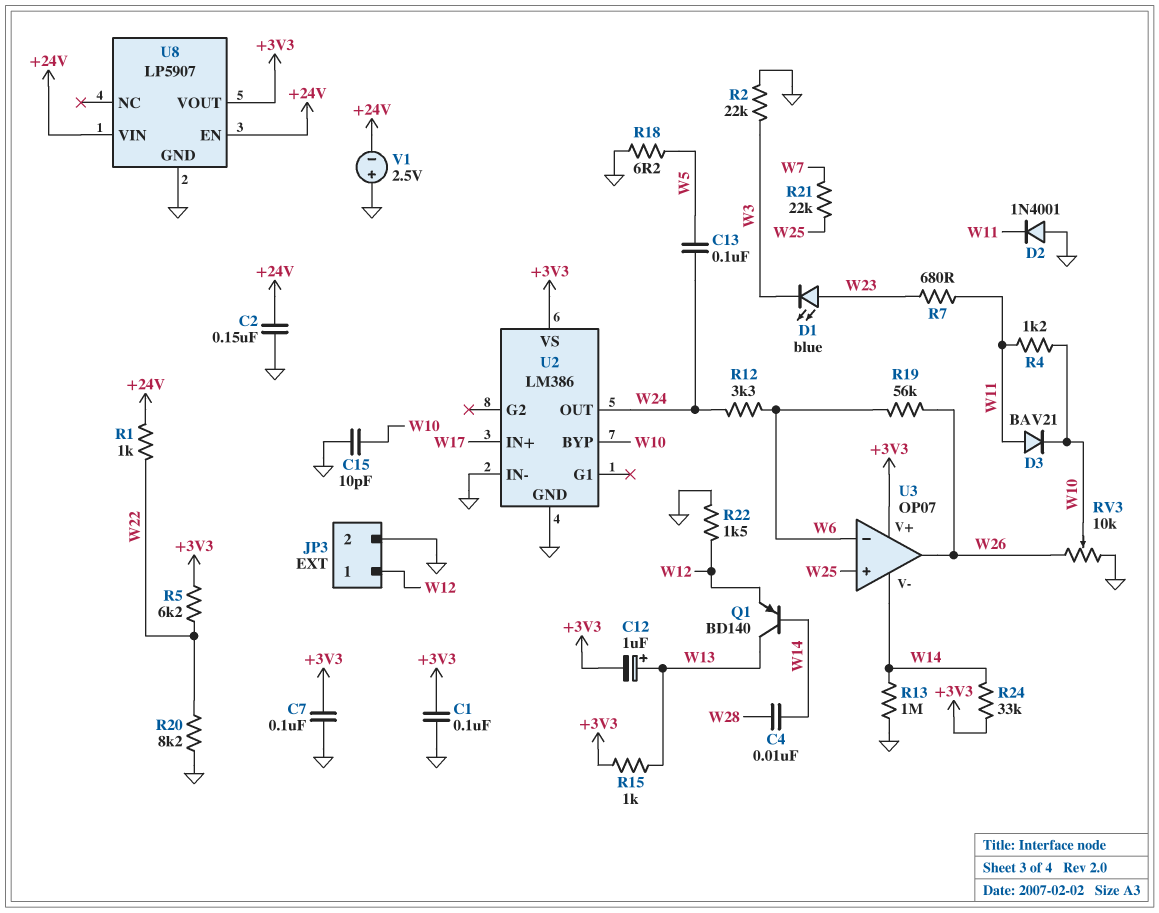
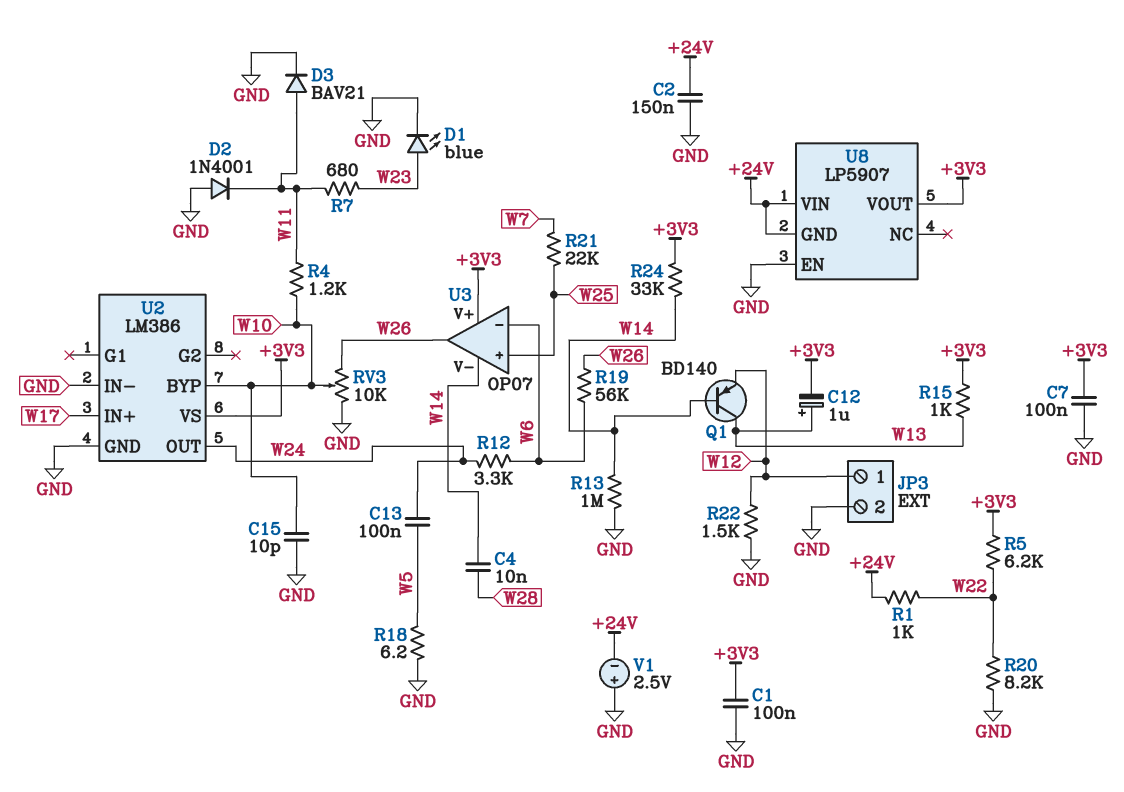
D1: LED blue (A W23, K W3) -> LED blue (A W23, K GND)
D3: diode BAV21 (A W11, K W10) -> diode BAV21 (A W11, K GND)
R2: 22k (GND, W3) -> none
U8 pin EN: +24V -> GND
U8 pin GND: GND -> +24V

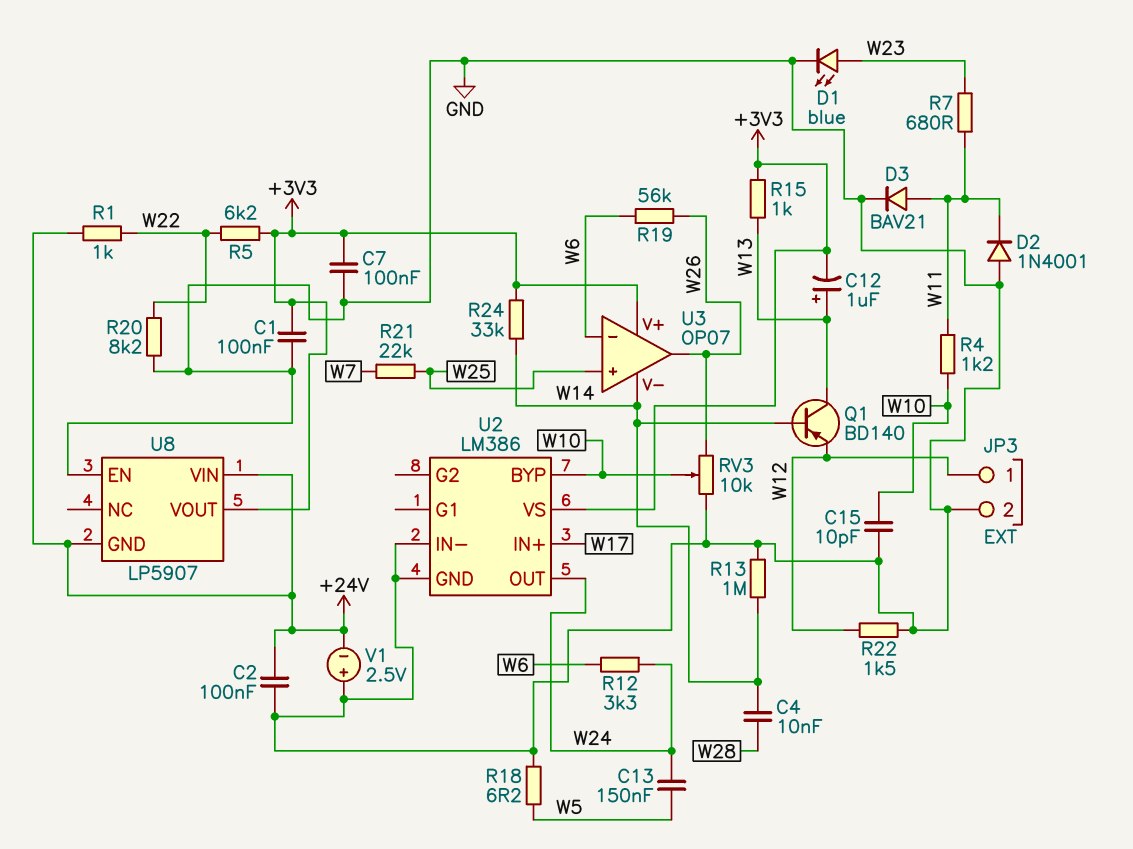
C2: 150nF (+24V, GND) -> 100nF (+24V, GND)
C13: 100nF (W5, W24) -> 150nF (W5, W24)

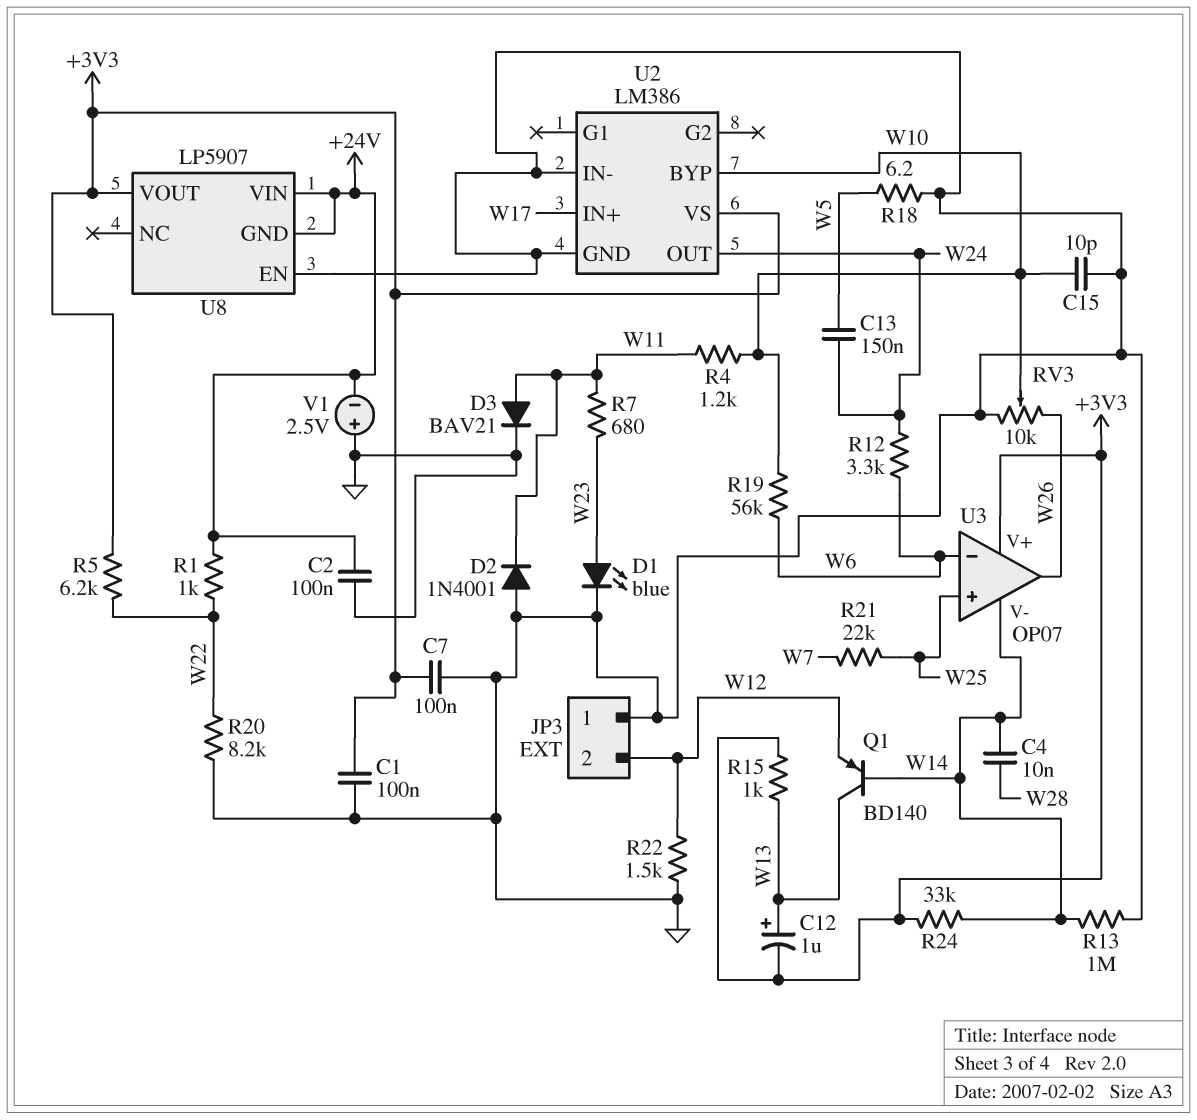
JP3 pin 1: W12 -> GND
JP3 pin 2: GND -> W12
R19: 56k (W6, W26) -> 56k (W6, W10)

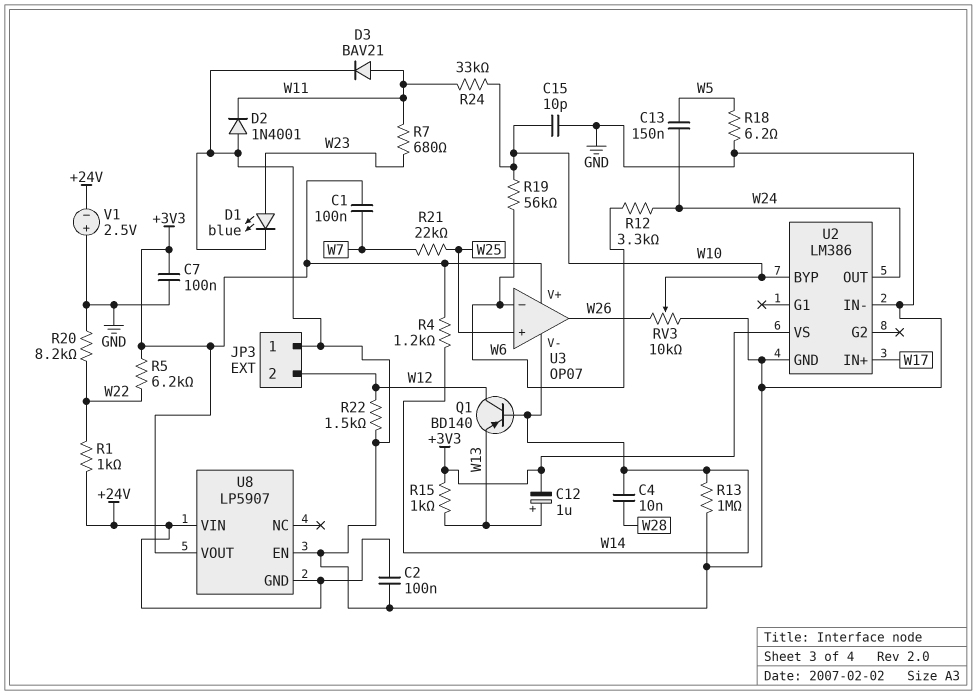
C1: 100nF (+3V3, GND) -> 100nF (+3V3, W7)
Q1: PNP BD140 (B W14, C W13, E W12) -> PNP BD140 (B W14, C W12, E W13)
R4: 1.2k (W10, W11) -> 1.2k (+3V3, W14)
R24: 33k (+3V3, W14) -> 33k (W10, W11)

